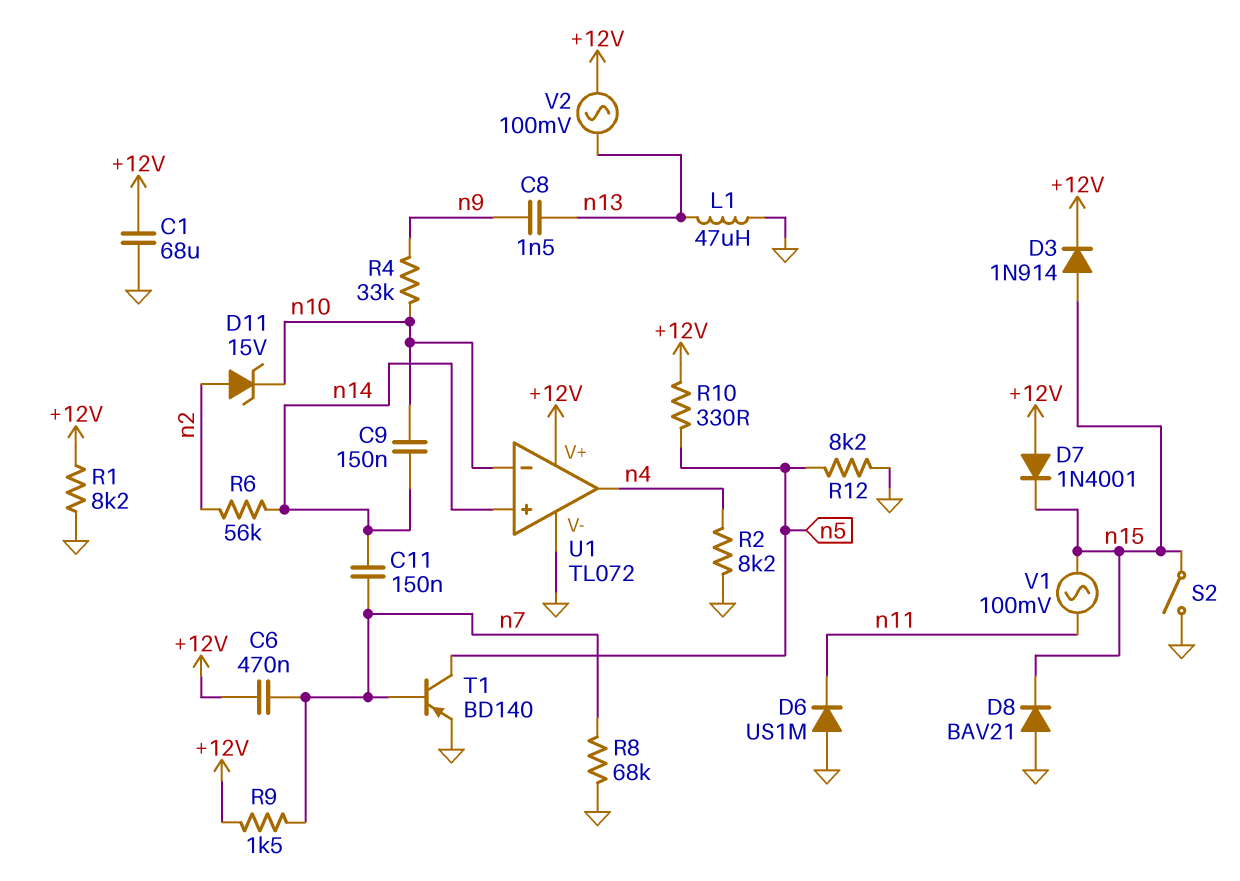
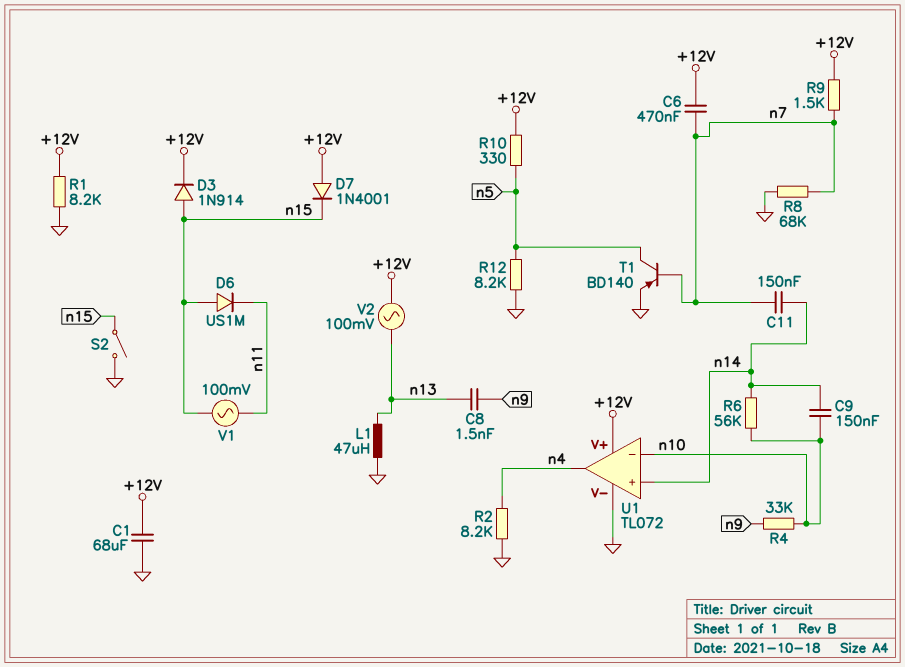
D6: diode US1M (A GND, K n11) -> diode US1M (A n15, K n11)
D8: diode BAV21 (A GND, K n15) -> none
D11: zener 15V (A n2, K n10) -> none
R6: 56k (n2, n14) -> 56k (n10, n14)

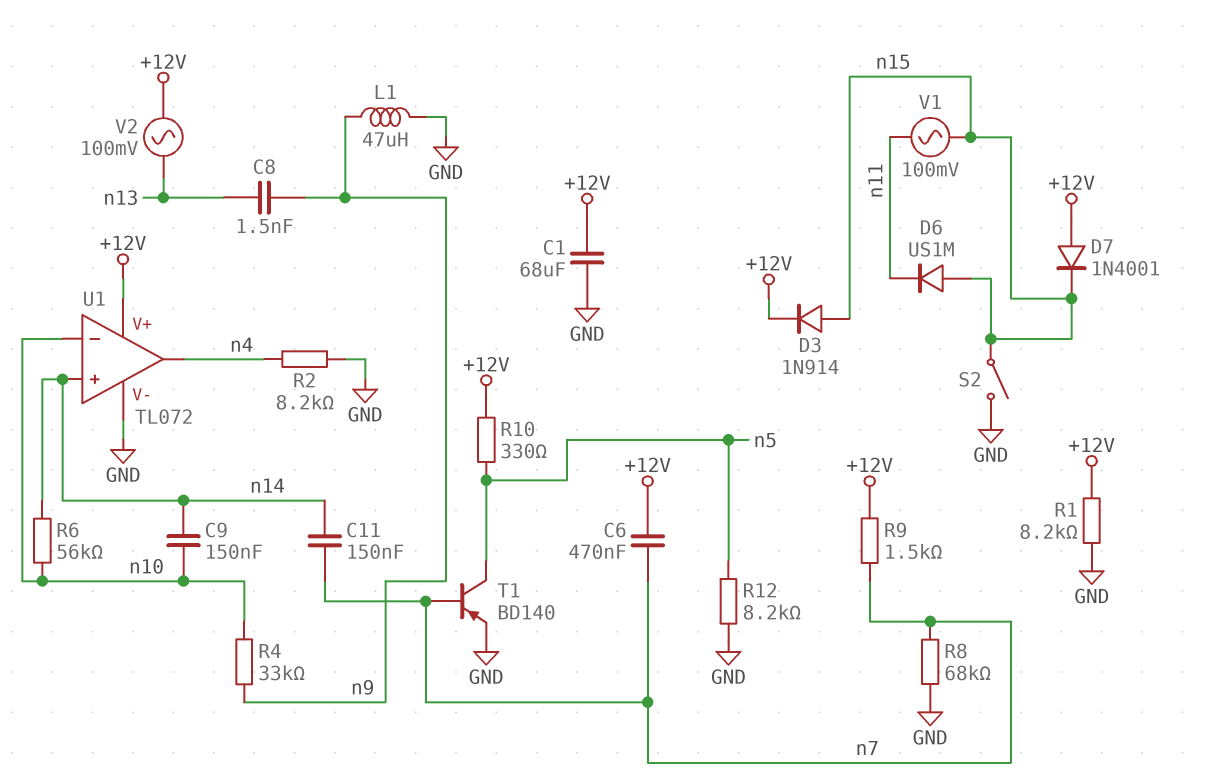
L1: 47uH (GND, n13) -> 47uH (GND, n9)

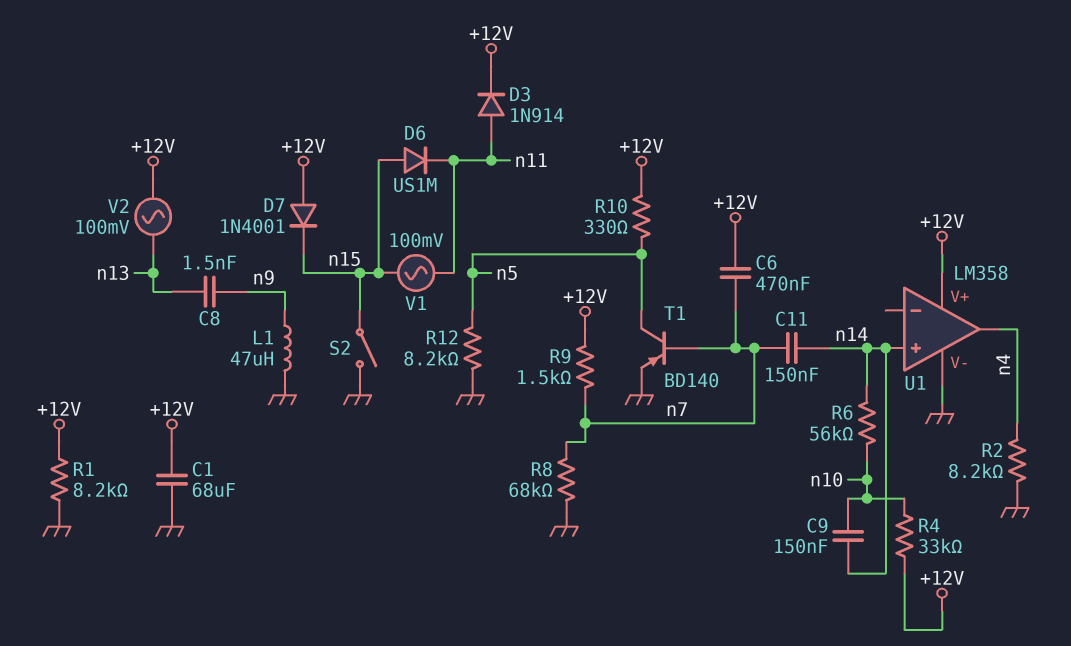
D3: diode 1N914 (A n15, K +12V) -> diode 1N914 (A n11, K +12V)
R4: 33k (n9, n10) -> 33k (+12V, n10)
U1: TL072 -> LM358
U1 pin in-: n10 -> none

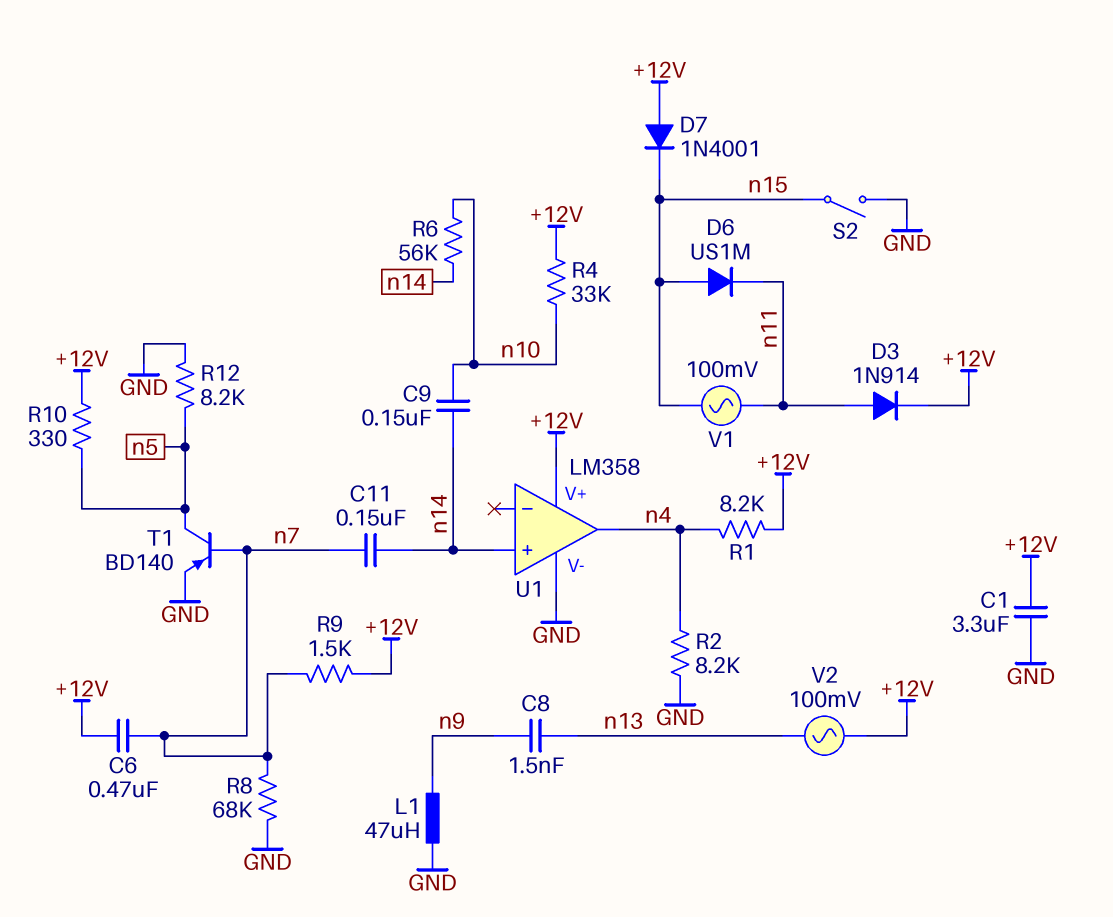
C1: 68uF (+12V, GND) -> 3.3uF (+12V, GND)
R1: 8.2k (+12V, GND) -> 8.2k (+12V, n4)

